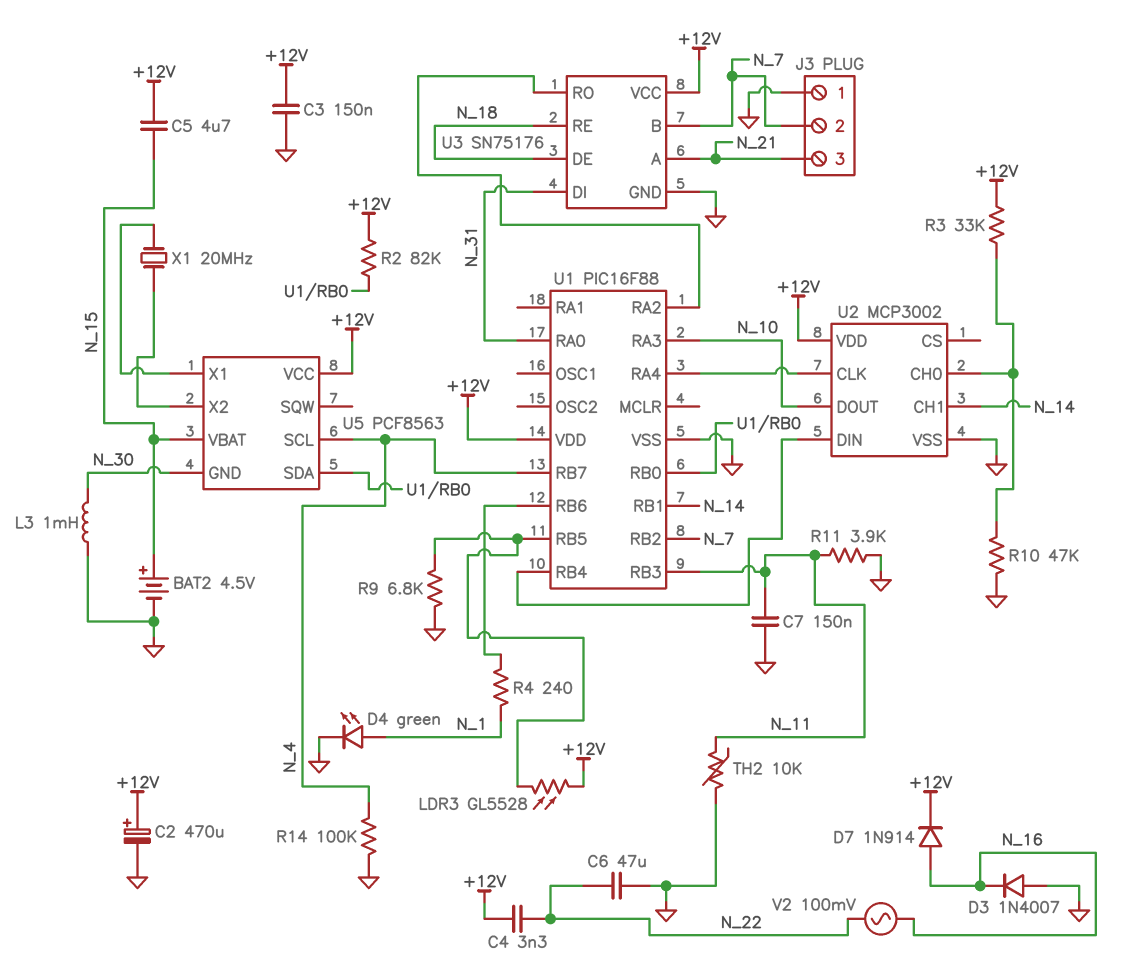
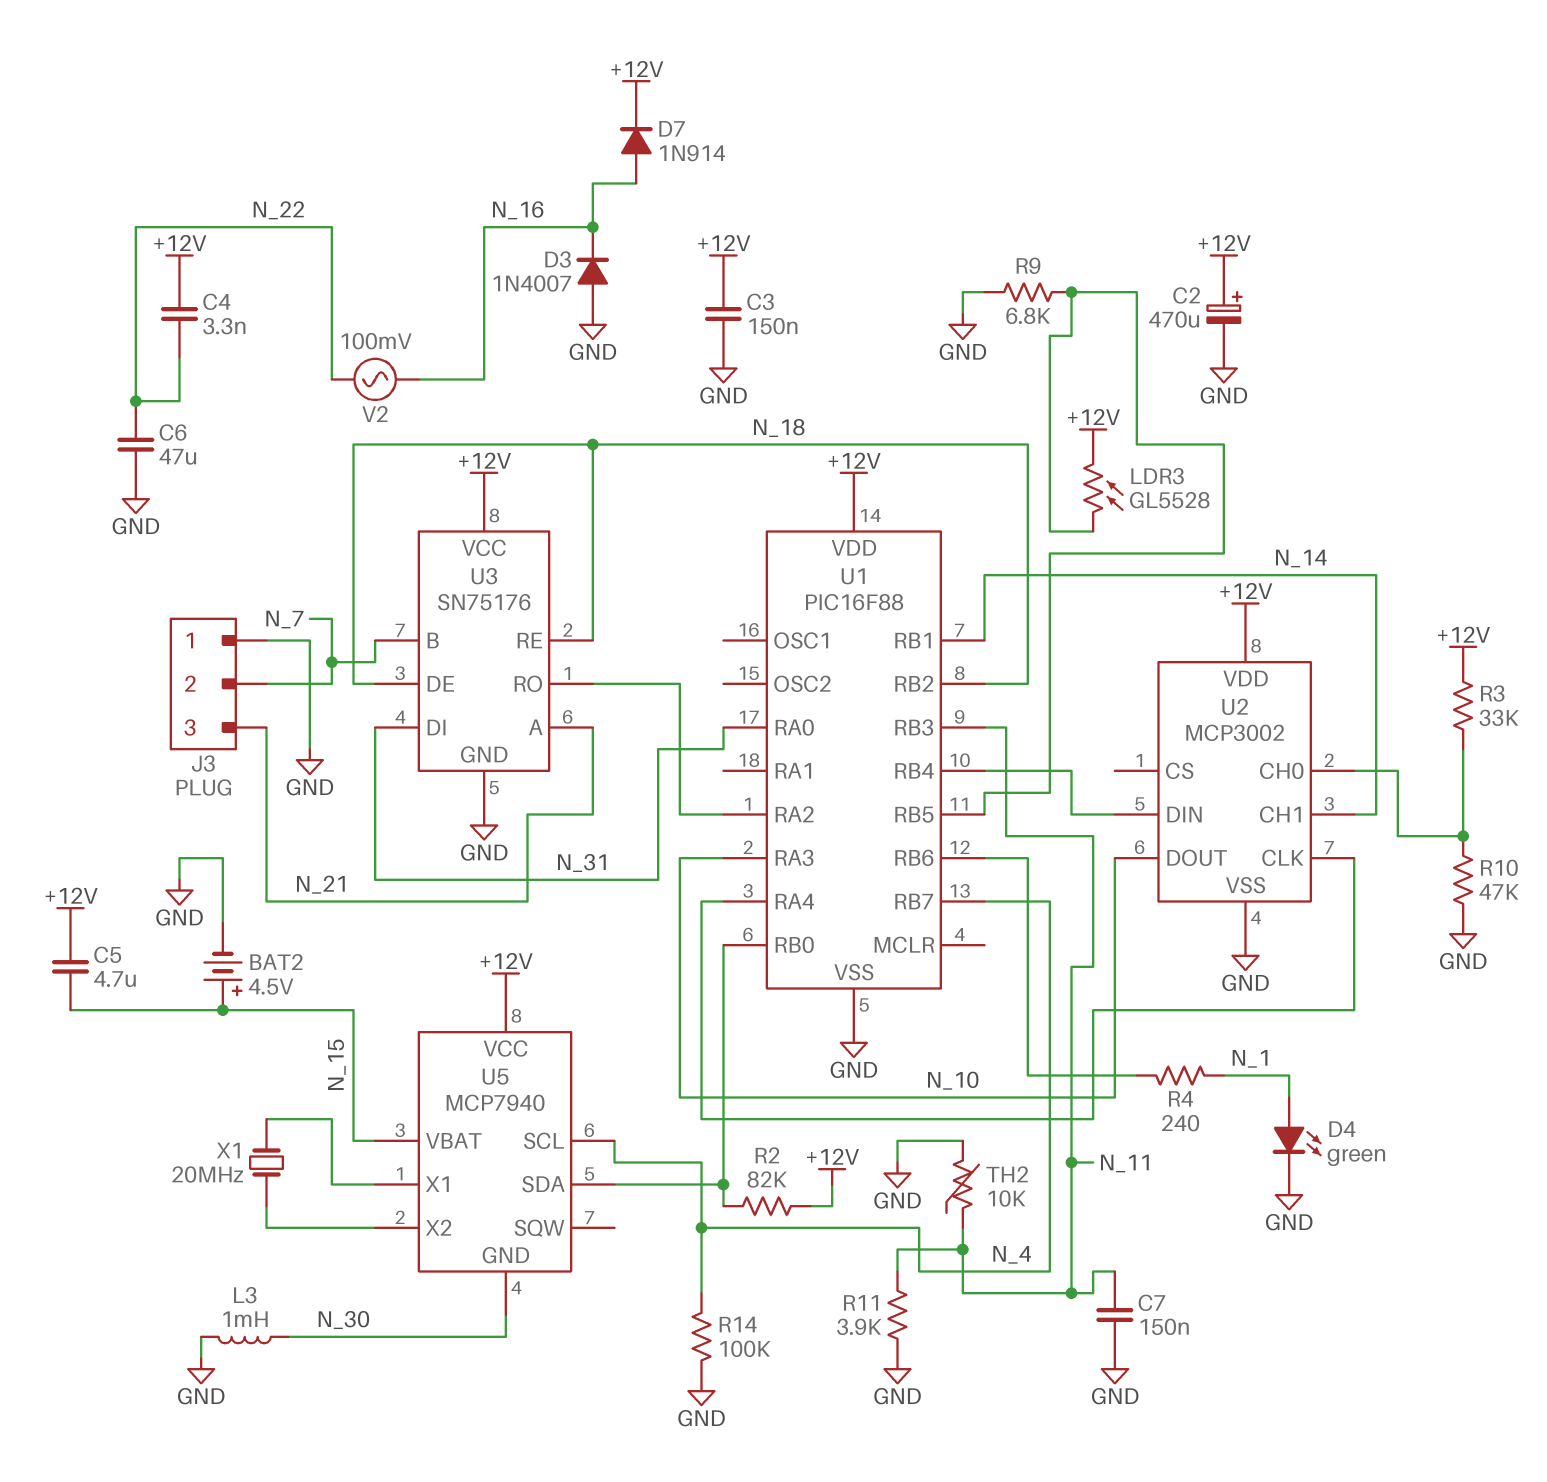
U1 pin RB2: N_7 -> N_18
U5: PCF8563 -> MCP7940

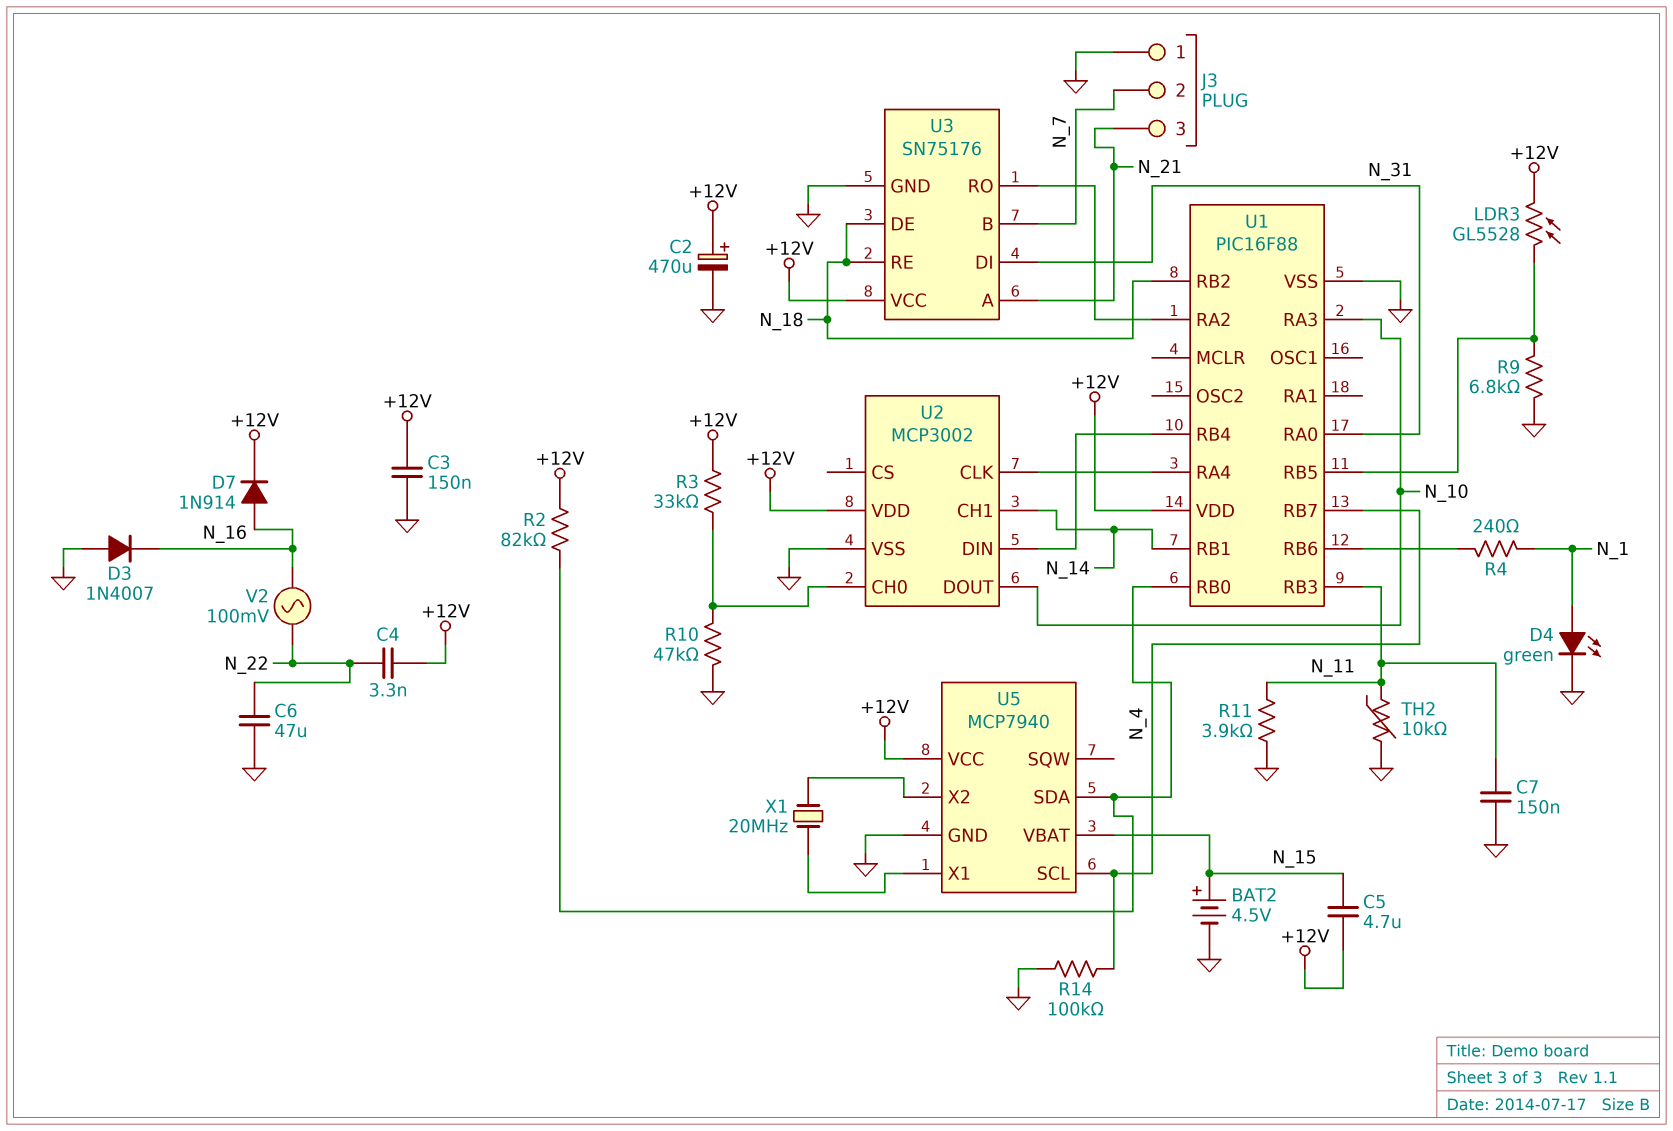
L3: 1mH (GND, N_30) -> none
U5 pin GND: N_30 -> GND

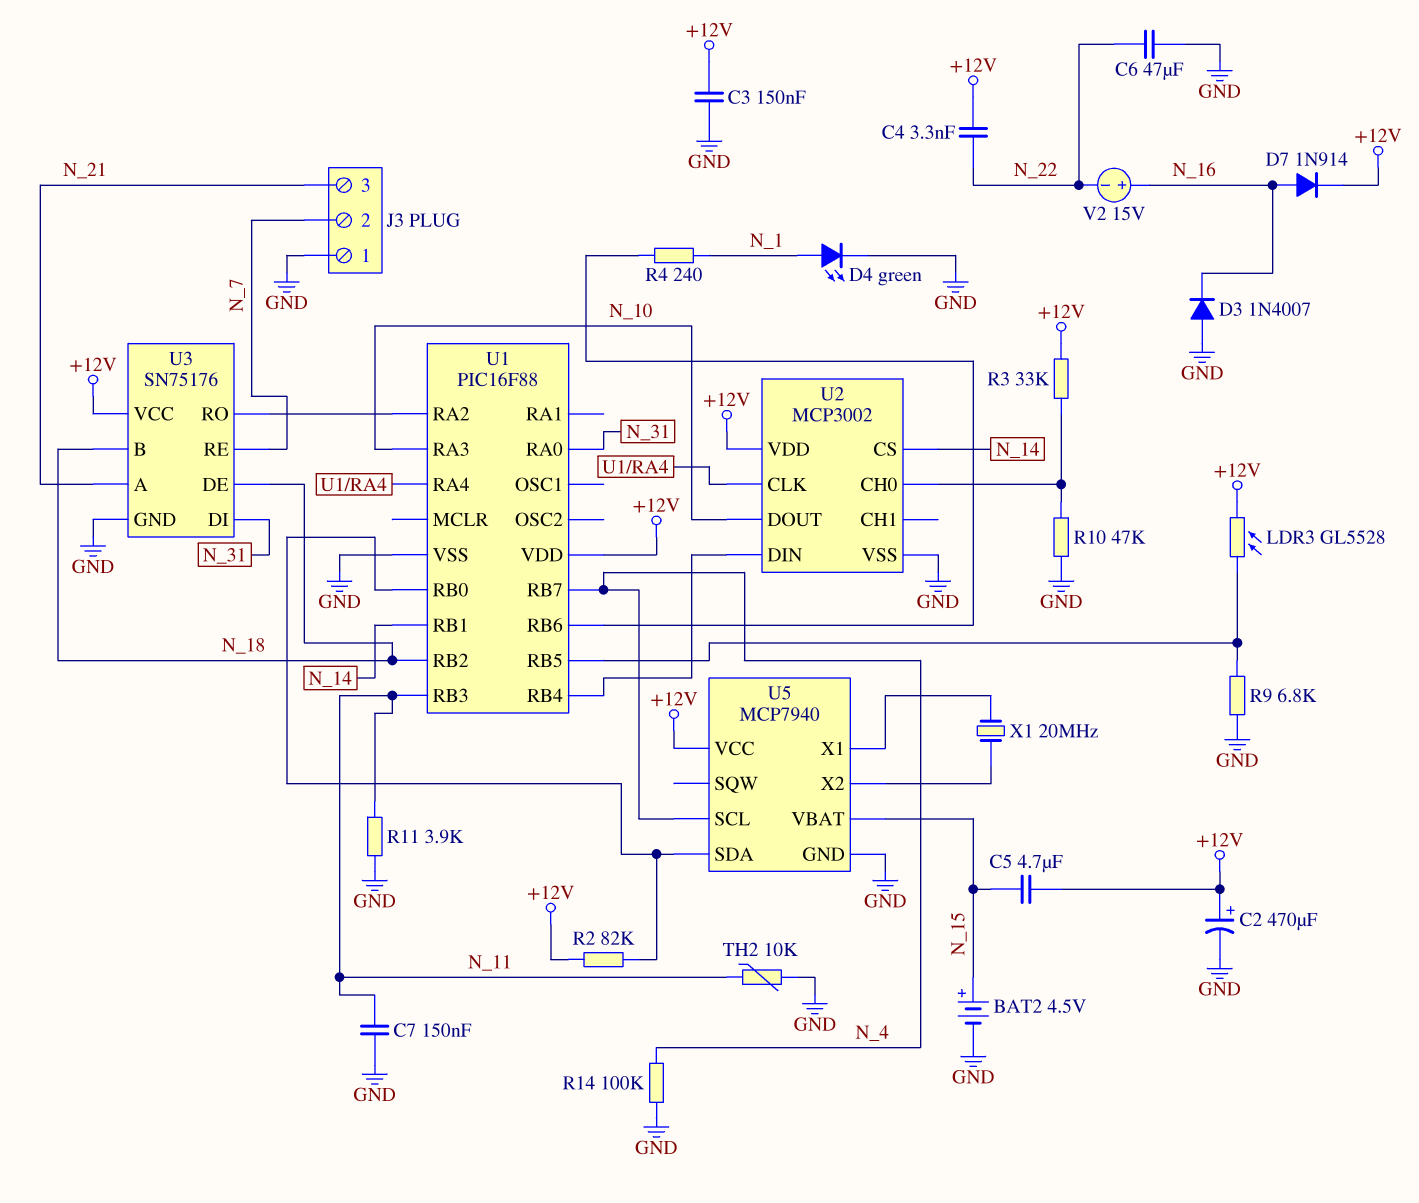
U2 pin CH1: N_14 -> none
U2 pin CS: none -> N_14
U3 pin B: N_7 -> N_18
U3 pin RE: N_18 -> N_7
V2: AC 100mV (N_16, N_22) -> 15V (plus N_16, minus N_22)

